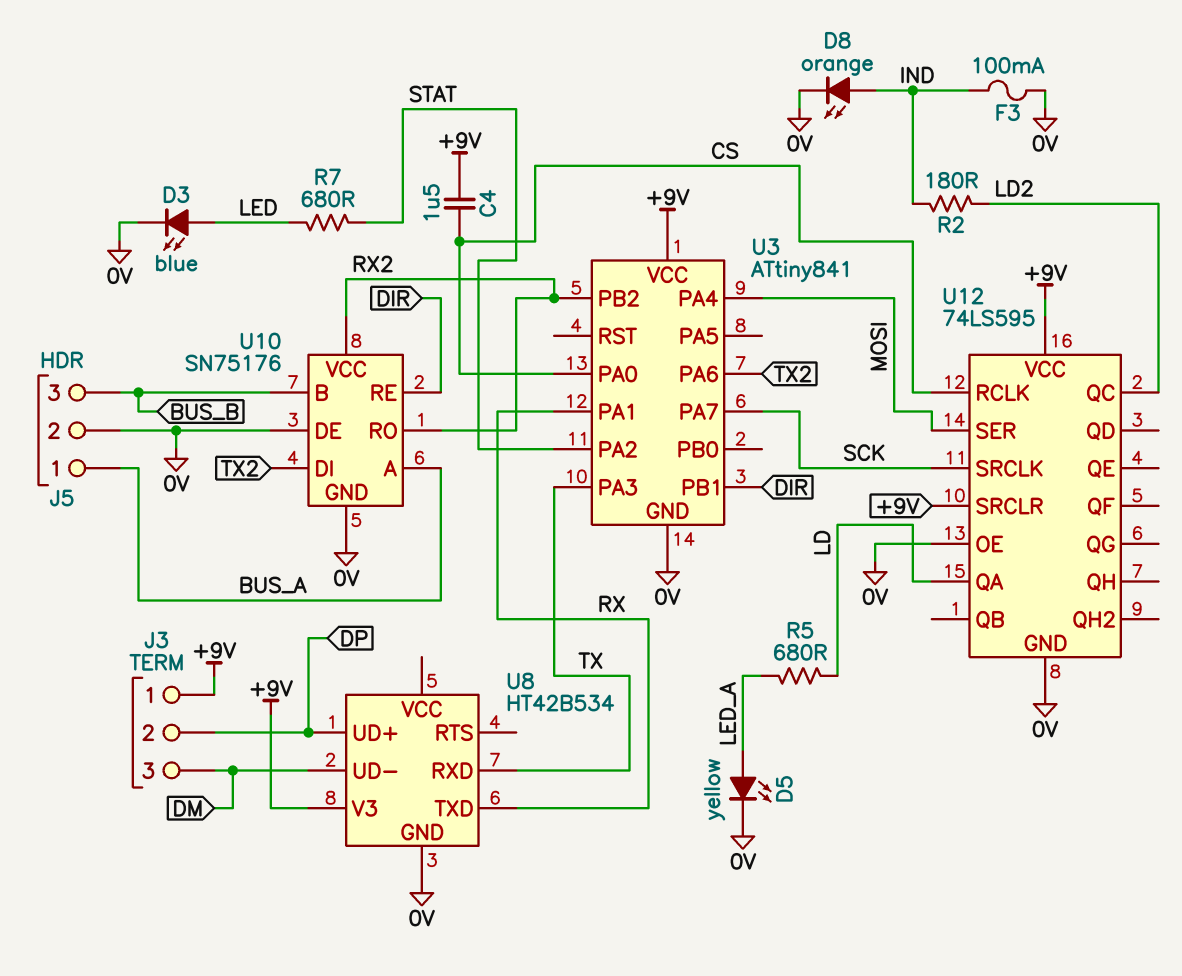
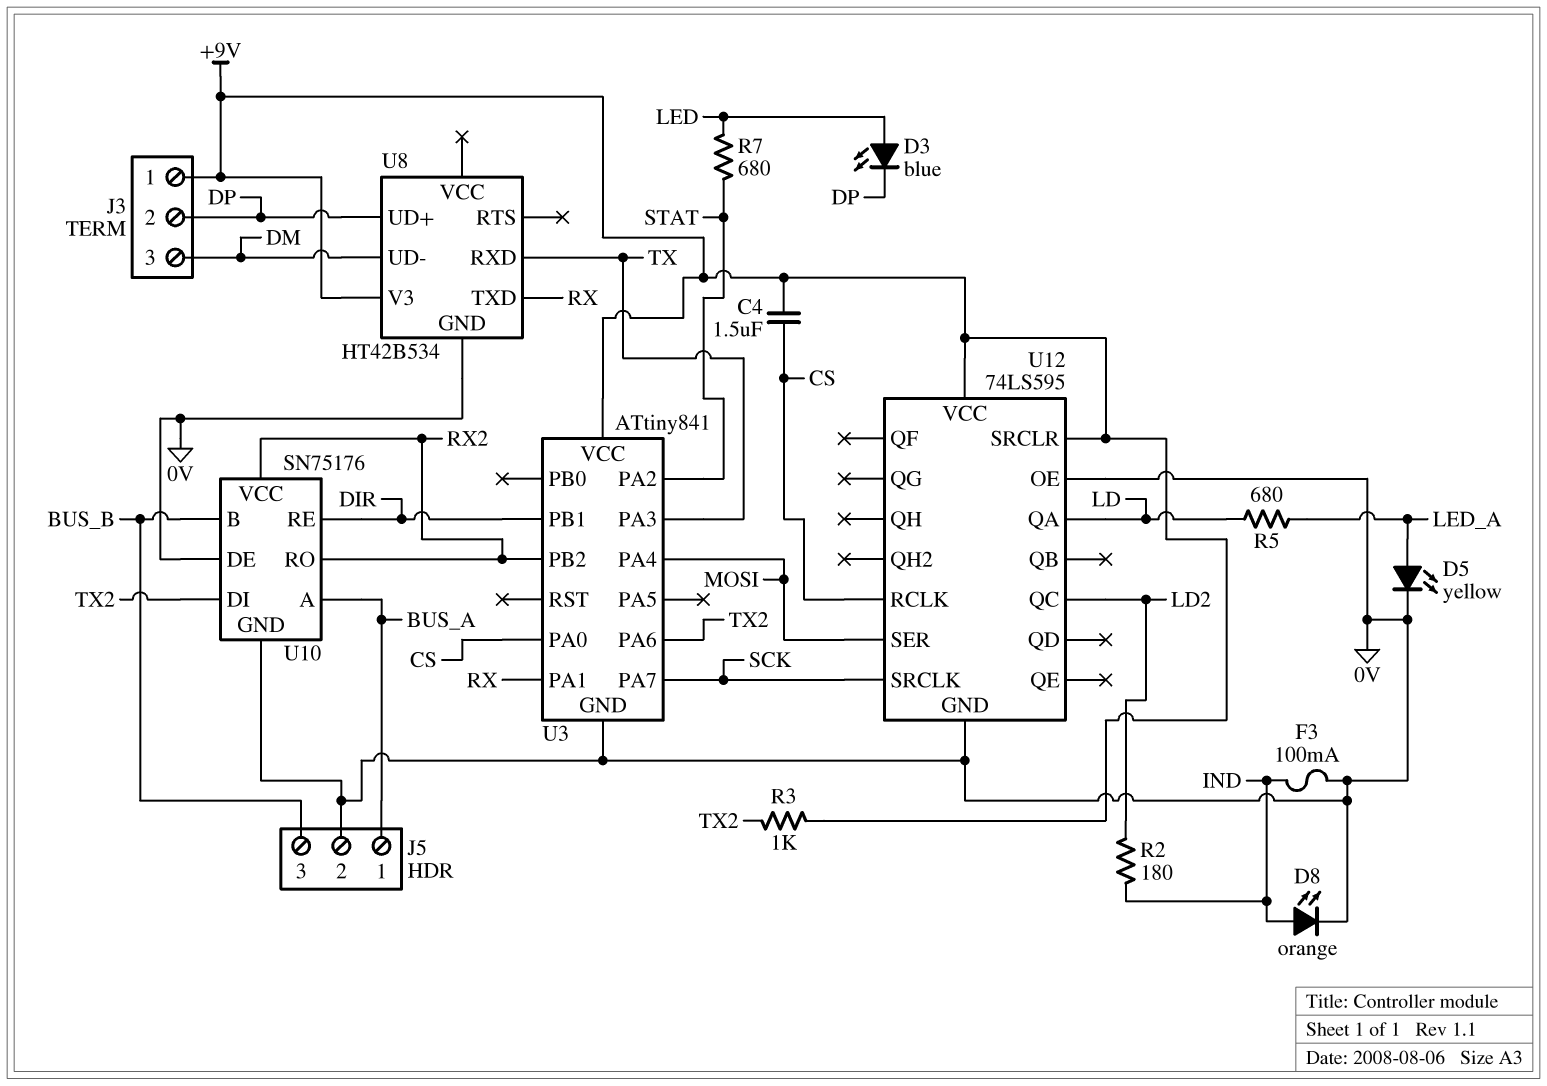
D3: LED blue (A LED, K 0V) -> LED blue (A LED, K DP)
R3: none -> 1k (+9V, TX2)

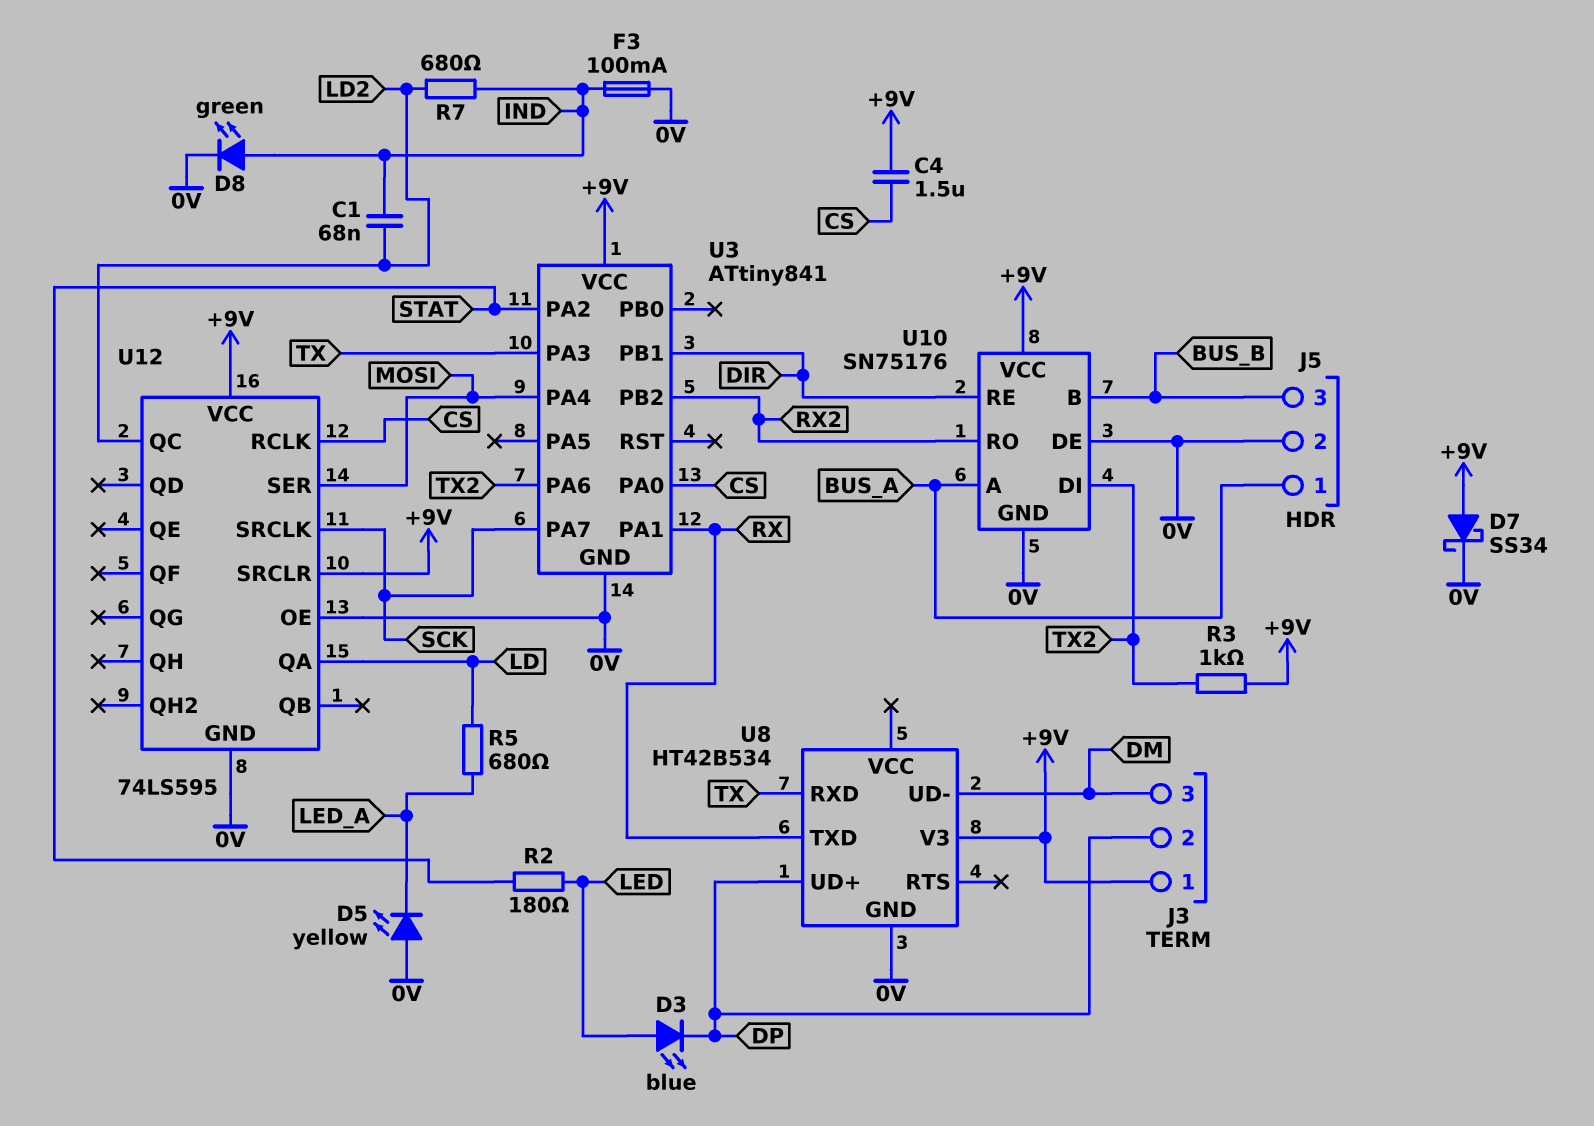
C1: none -> 68nF (IND, LD2)
D5: LED yellow (A LED_A, K 0V) -> LED yellow (A 0V, K LED_A)
D7: none -> schottky SS34 (A +9V, K 0V)
D8: LED orange (A IND, K 0V) -> LED green (A IND, K 0V)
R2: 180 (IND, LD2) -> 180 (LED, STAT)
R7: 680 (LED, STAT) -> 680 (IND, LD2)
U10 pin VCC: RX2 -> +9V

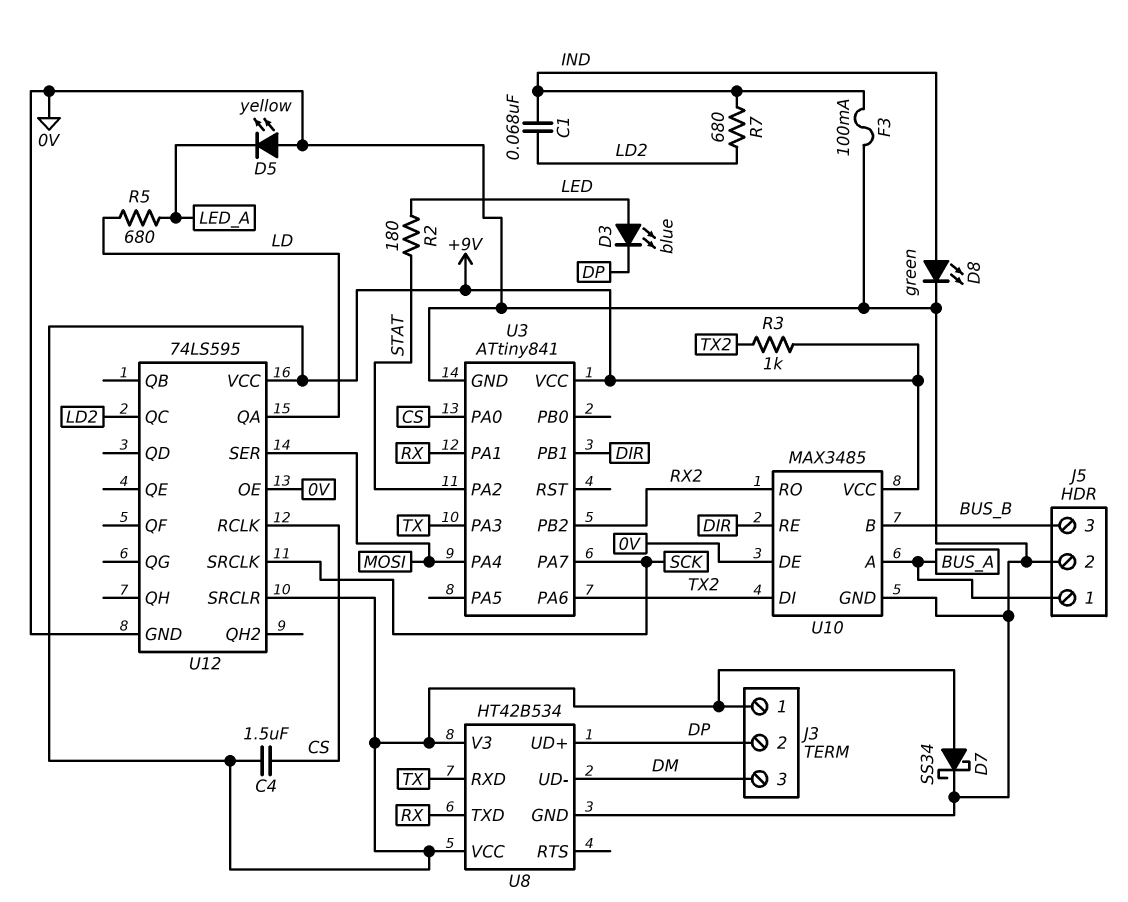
U8 pin VCC: none -> +9V
U10: SN75176 -> MAX3485

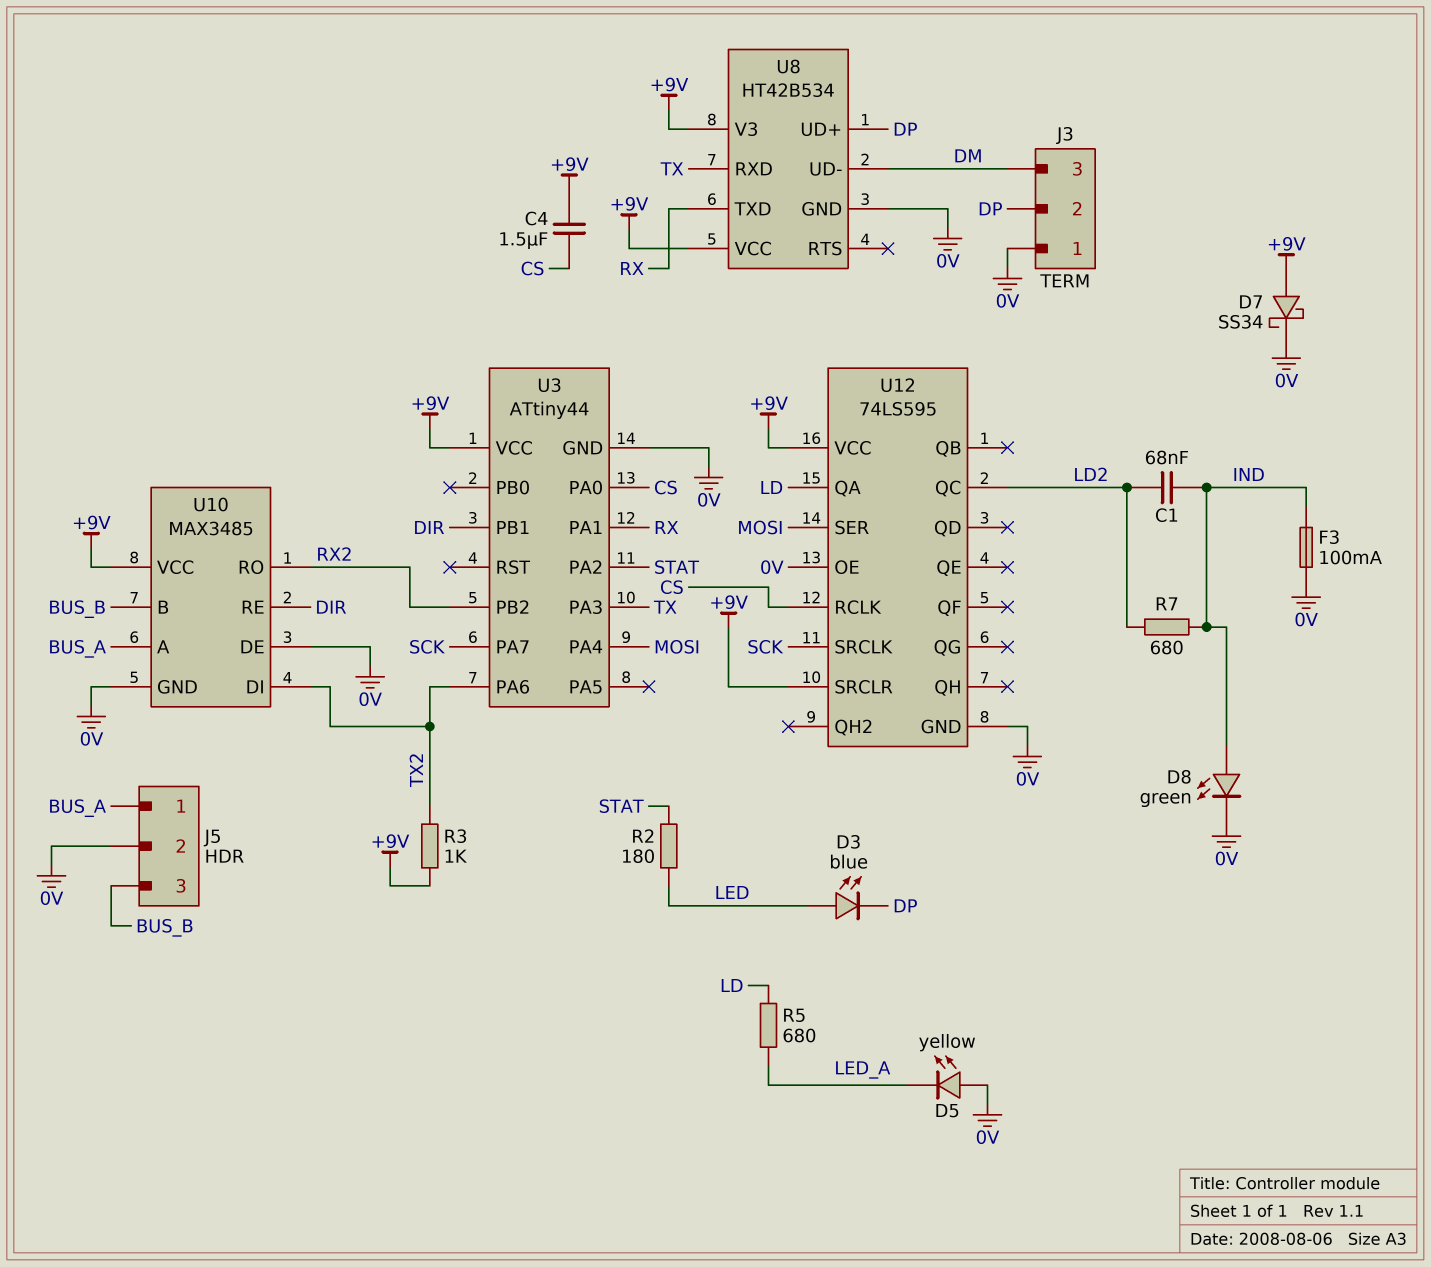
J3 pin 1: +9V -> 0V
U3: ATtiny841 -> ATtiny44

